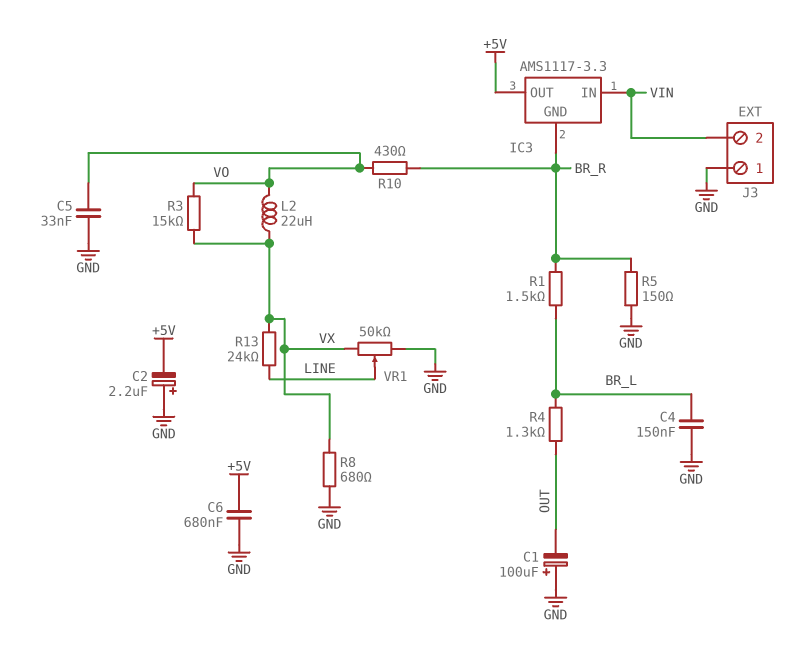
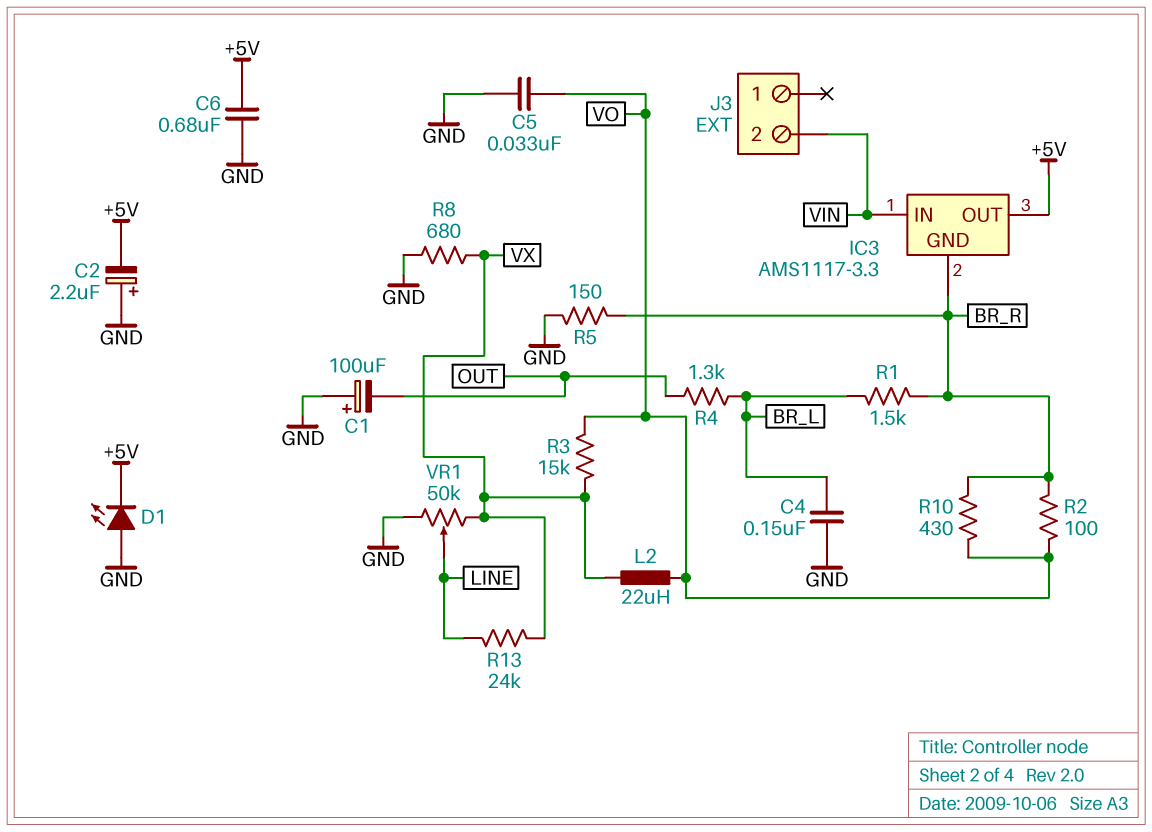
D1: none -> LED (A GND, K +5V)
J3 pin 1: GND -> none
R2: none -> 100 (BR_R, VO)

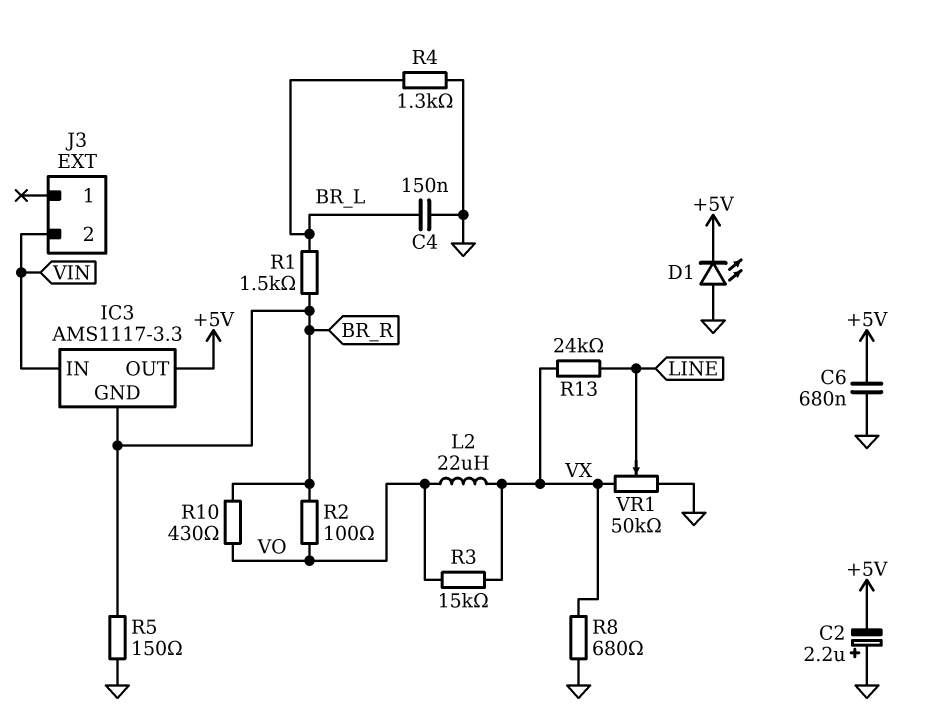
C1: 100uF (plus GND, minus OUT) -> none
C5: 33nF (GND, VO) -> none
R4: 1.3k (BR_L, OUT) -> 1.3k (BR_L, GND)

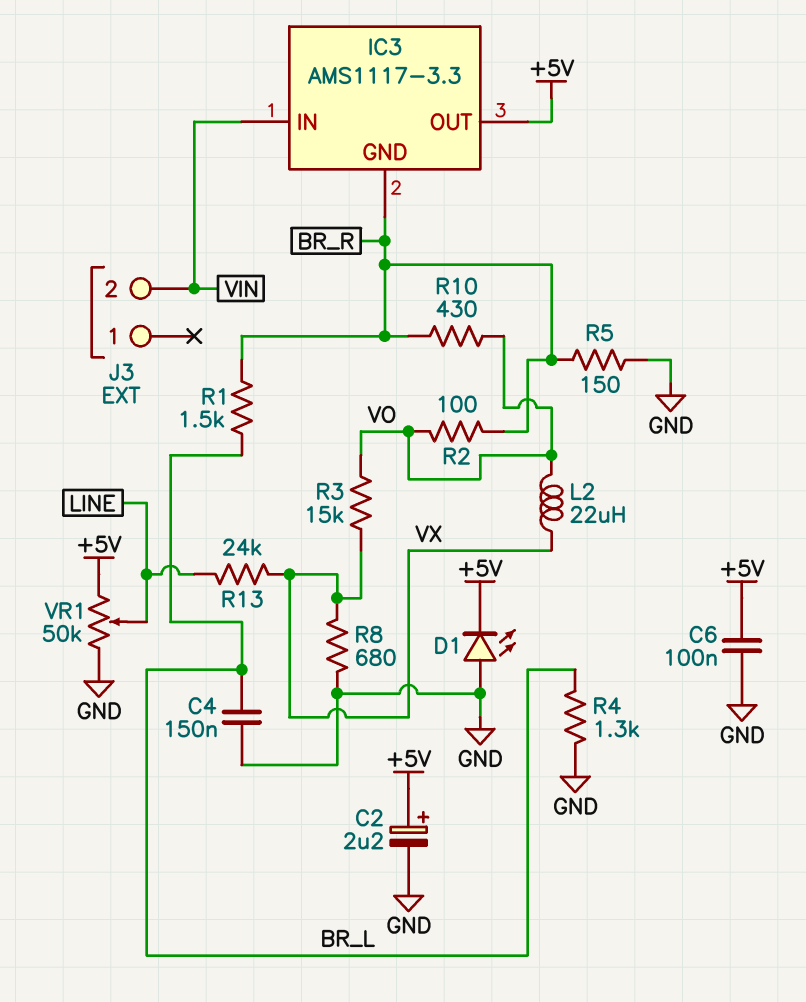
C2: 2.2uF (plus GND, minus +5V) -> 2.2uF (plus +5V, minus GND)
C6: 680nF (+5V, GND) -> 100nF (+5V, GND)
VR1: 50k (GND, VX, wiper LINE) -> 50k (+5V, GND, wiper LINE)

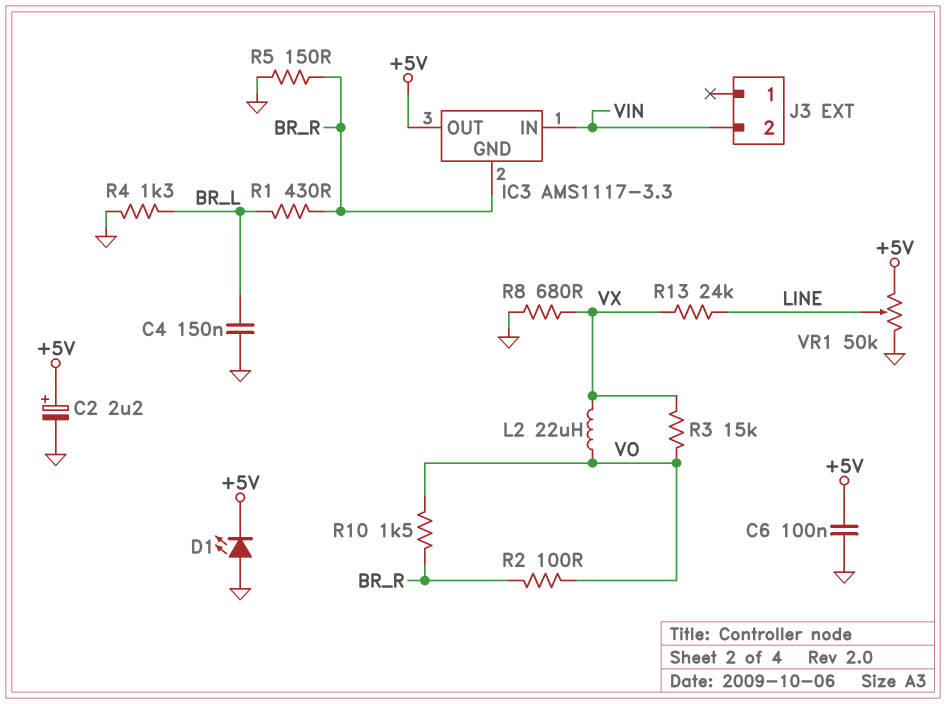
R1: 1.5k (BR_L, BR_R) -> 430 (BR_L, BR_R)
R10: 430 (BR_R, VO) -> 1.5k (BR_R, VO)

